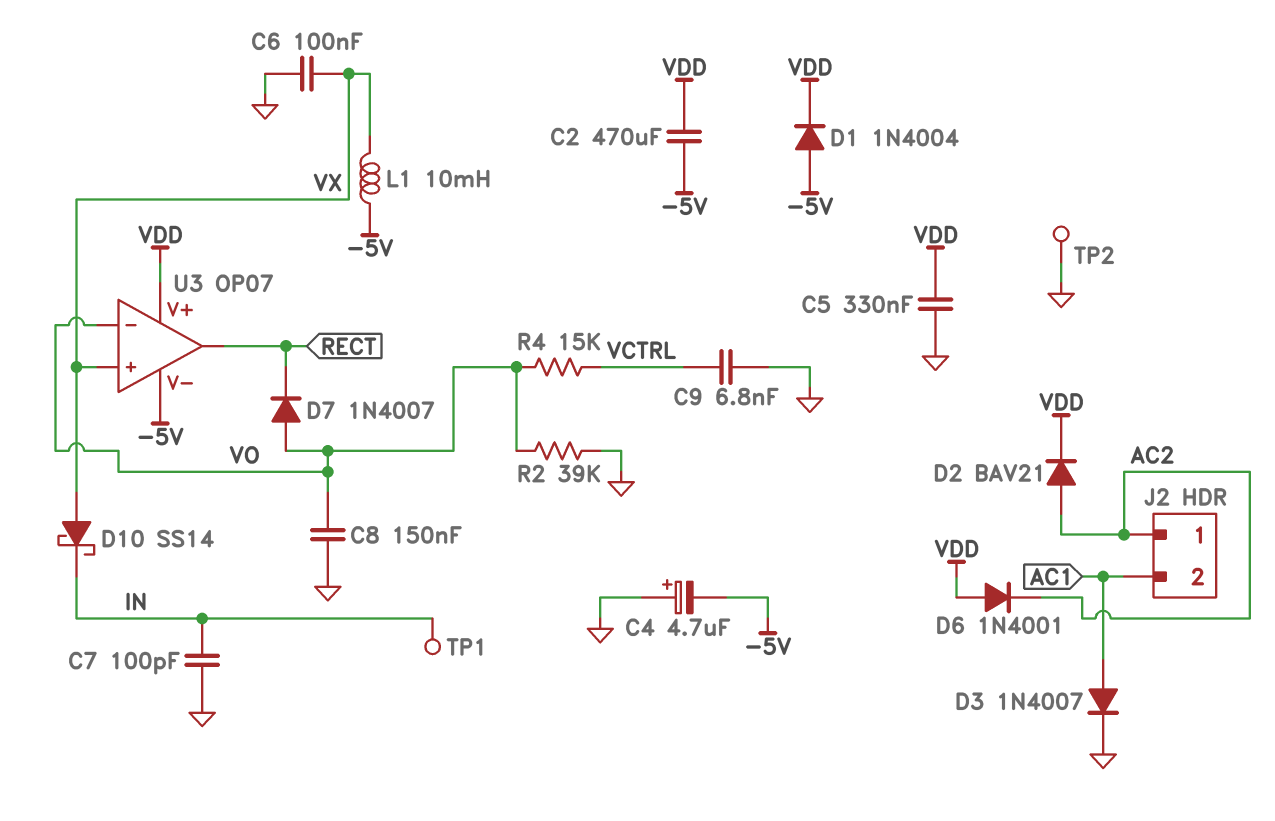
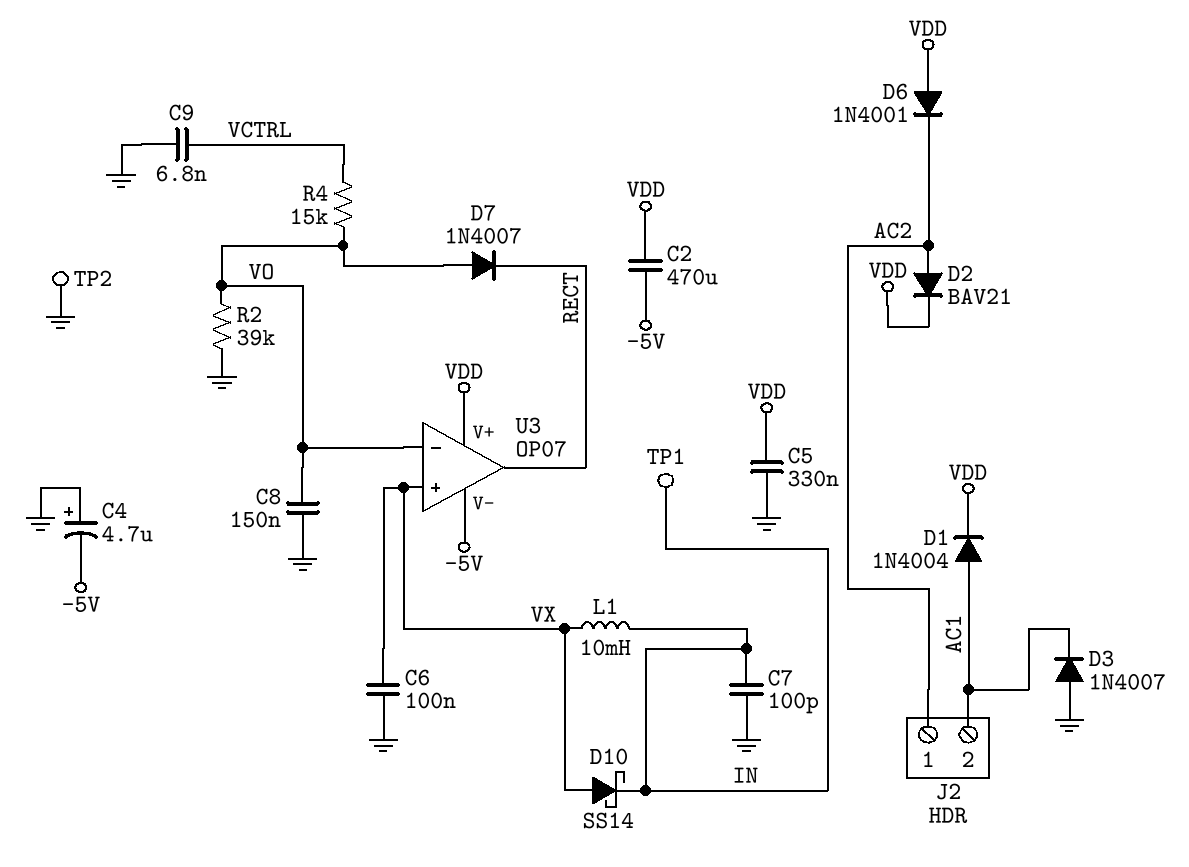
D1: diode 1N4004 (A -5V, K VDD) -> diode 1N4004 (A AC1, K VDD)
D3: diode 1N4007 (A AC1, K GND) -> diode 1N4007 (A GND, K AC1)
L1: 10mH (-5V, VX) -> 10mH (IN, VX)

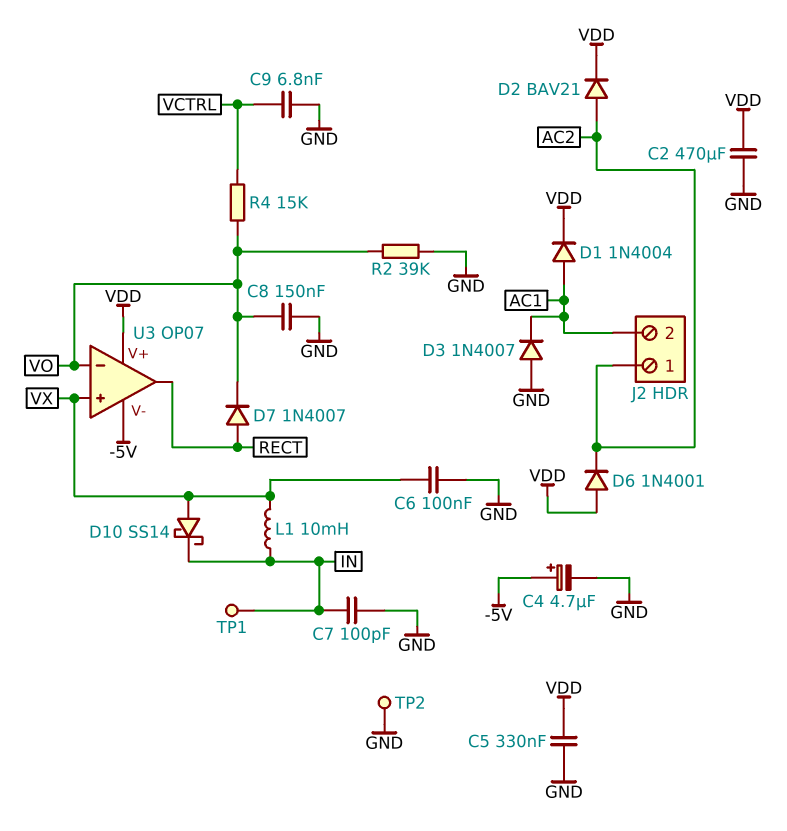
C2: 470uF (-5V, VDD) -> 470uF (GND, VDD)
C4: 4.7uF (plus GND, minus -5V) -> 4.7uF (plus -5V, minus GND)
D7: diode 1N4007 (A VO, K RECT) -> diode 1N4007 (A RECT, K VO)

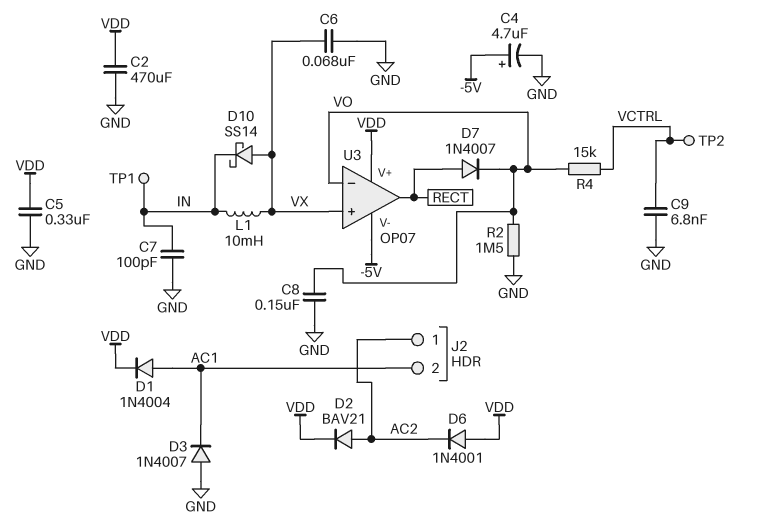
C6: 100nF (GND, VX) -> 68nF (GND, VX)
R2: 39k (GND, VO) -> 1.5M (GND, VO)
TP2: test point (GND) -> test point (VCTRL)

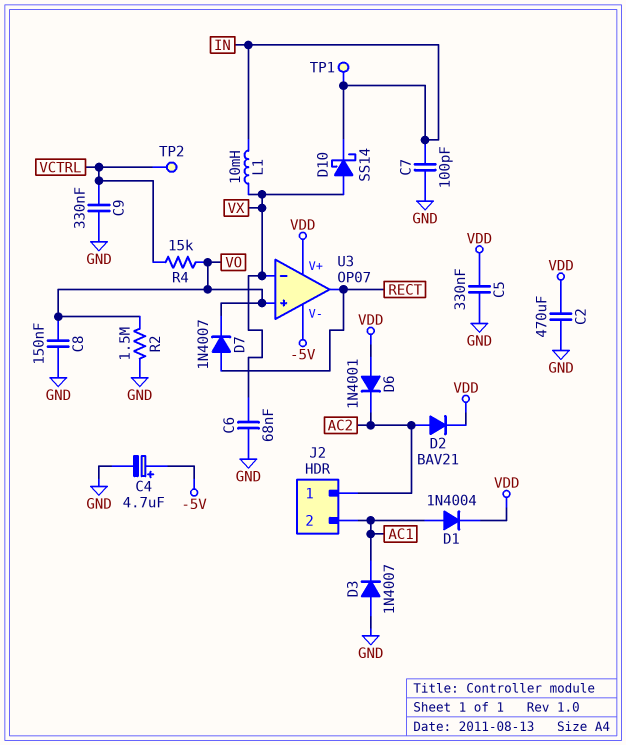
C9: 6.8nF (GND, VCTRL) -> 330nF (GND, VCTRL)
U3 pin in+: VX -> VO
U3 pin in-: VO -> VX

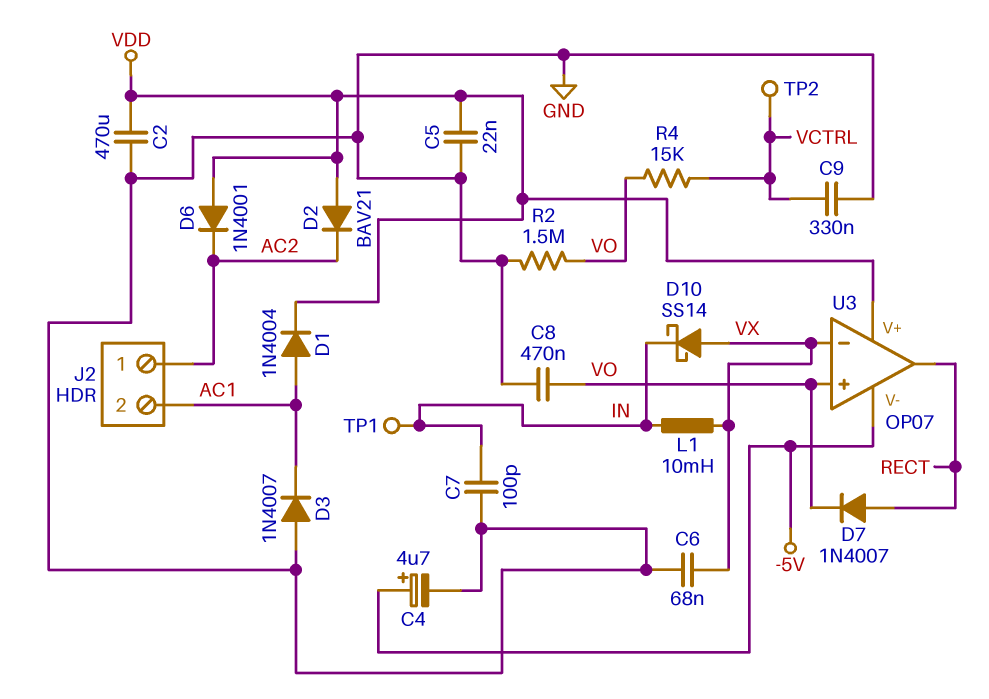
C5: 330nF (GND, VDD) -> 22nF (GND, VDD)
C8: 150nF (GND, VO) -> 470nF (GND, VO)
D2: diode BAV21 (A AC2, K VDD) -> diode BAV21 (A VDD, K AC2)

